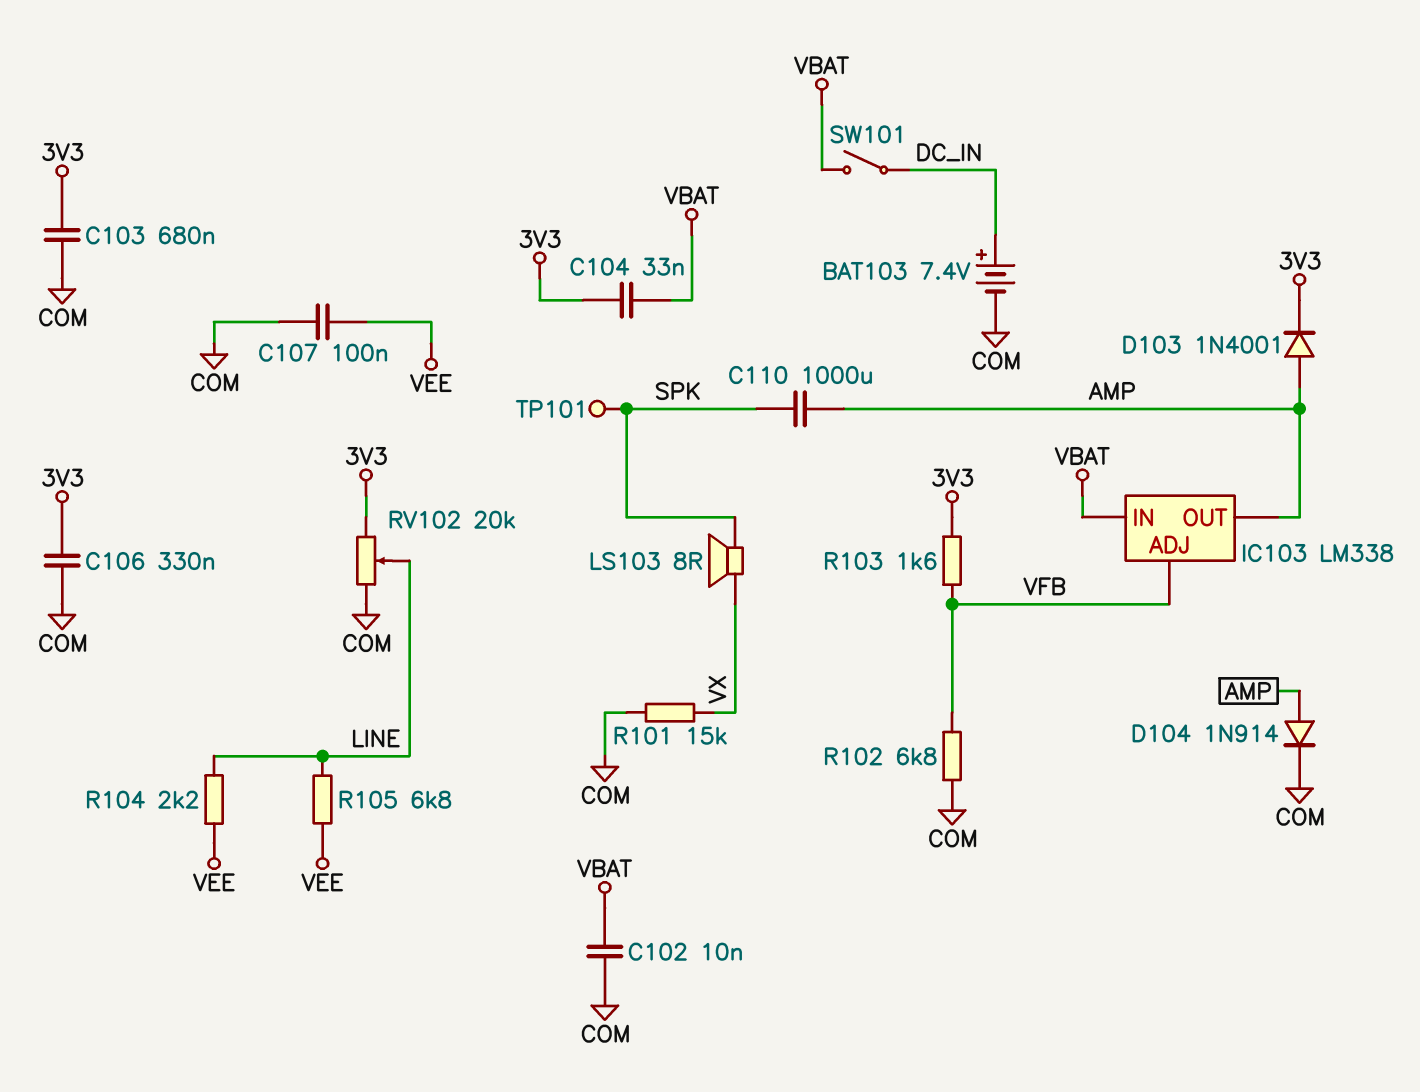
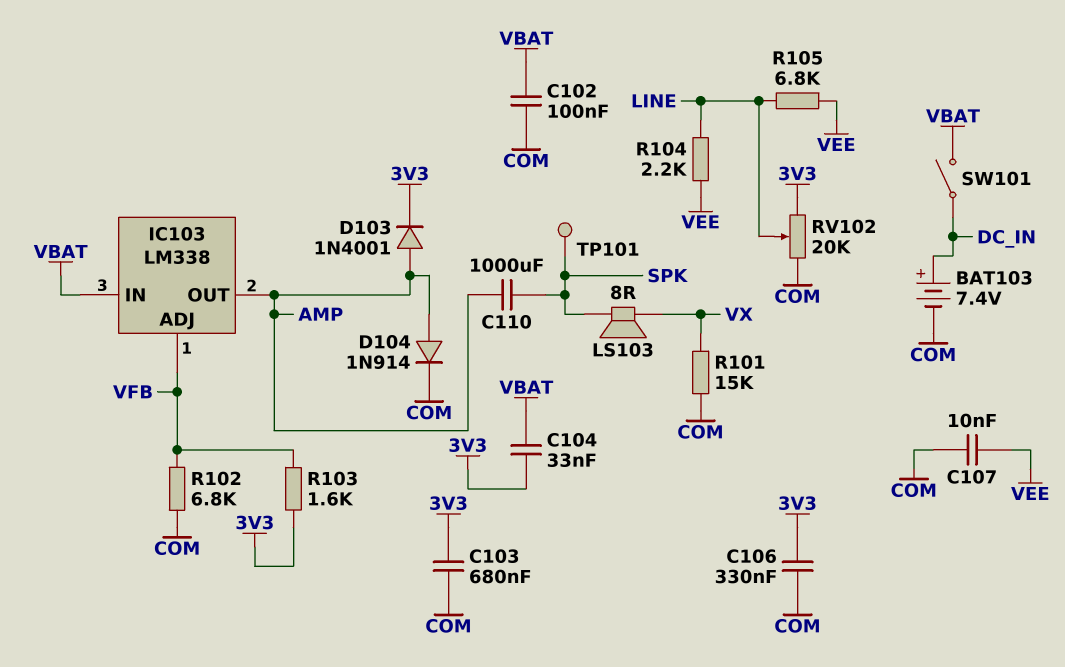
C102: 10nF (COM, VBAT) -> 100nF (COM, VBAT)
C107: 100nF (COM, VEE) -> 10nF (COM, VEE)

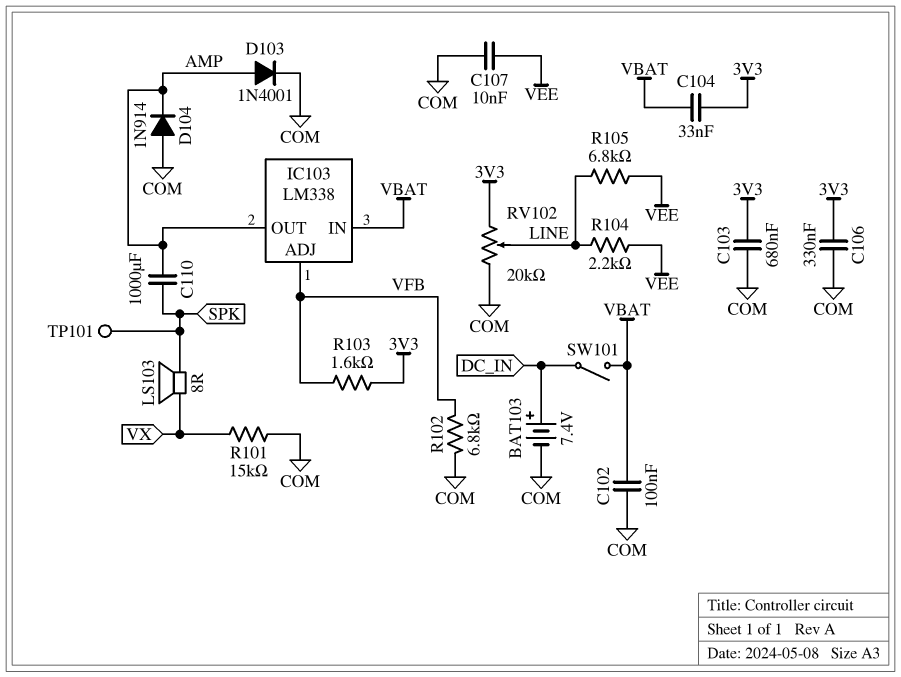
D103: diode 1N4001 (A AMP, K 3V3) -> diode 1N4001 (A AMP, K COM)
D104: diode 1N914 (A AMP, K COM) -> diode 1N914 (A COM, K AMP)

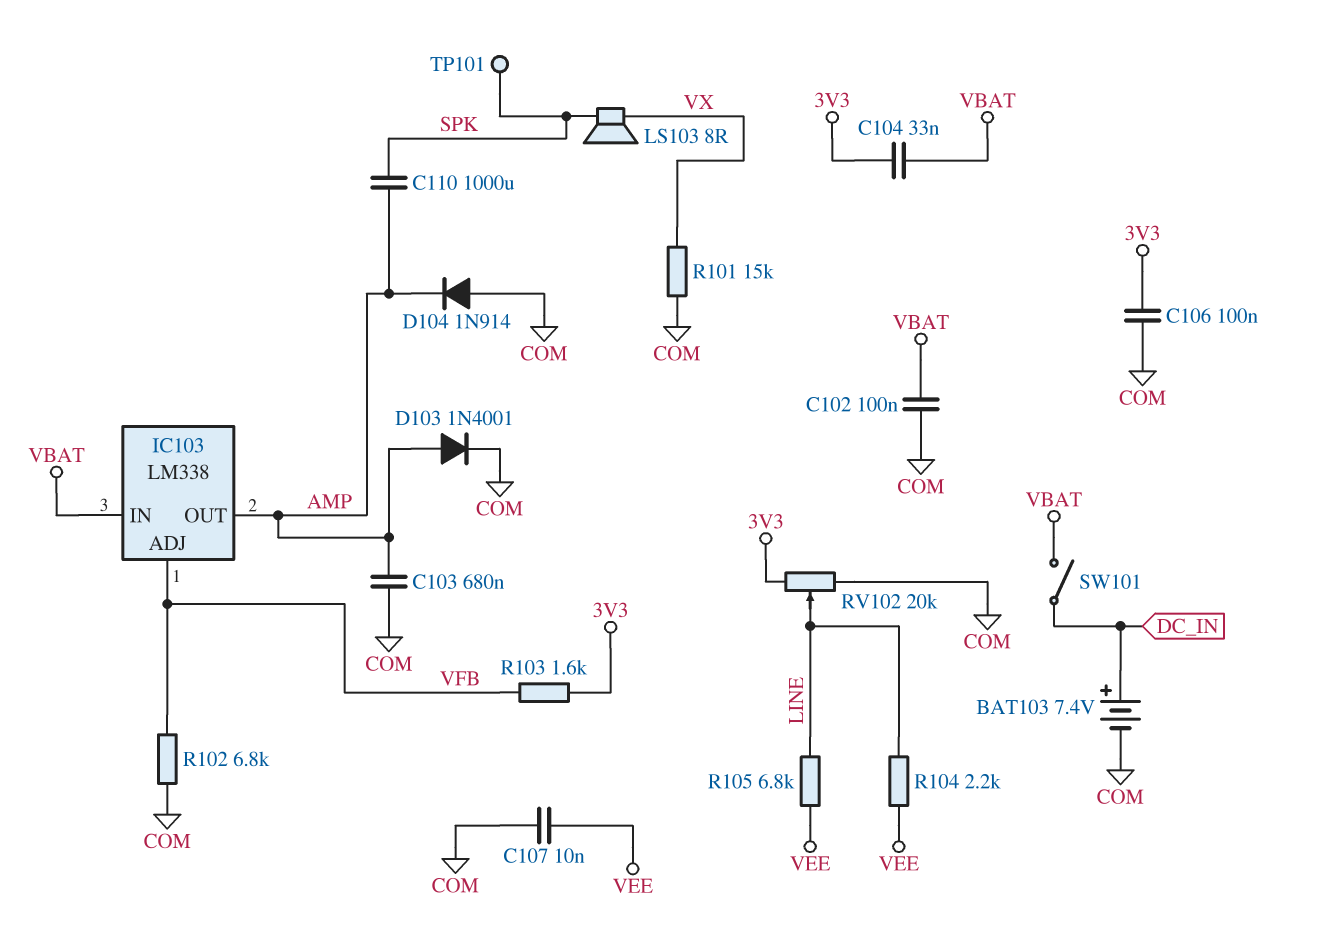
C103: 680nF (3V3, COM) -> 680nF (AMP, COM)
C106: 330nF (3V3, COM) -> 100nF (3V3, COM)

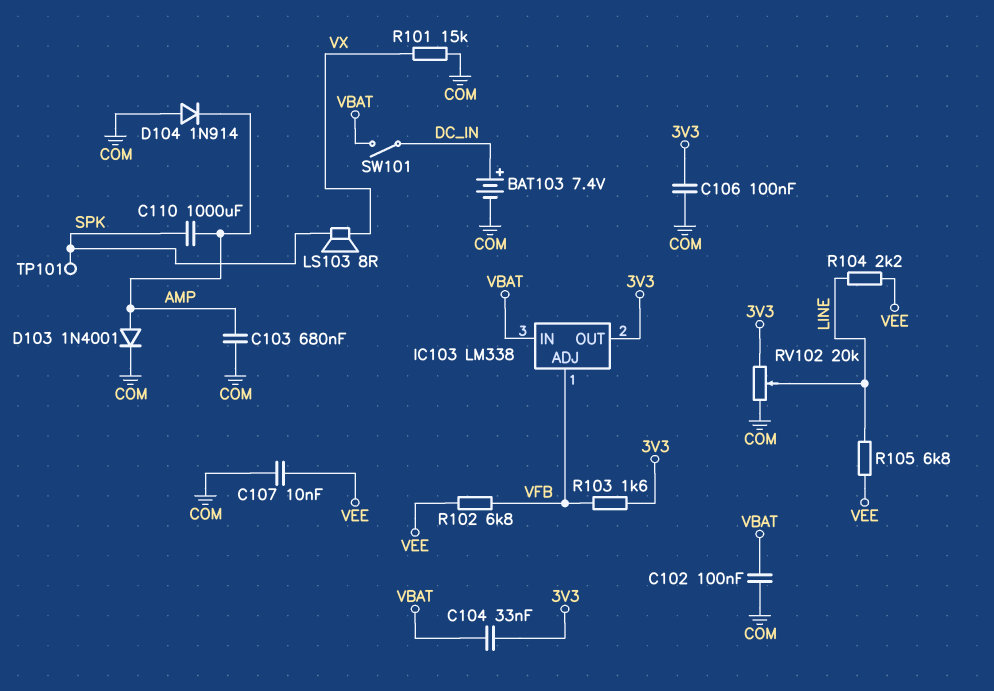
IC103 pin OUT: AMP -> 3V3
R102: 6.8k (COM, VFB) -> 6.8k (VEE, VFB)

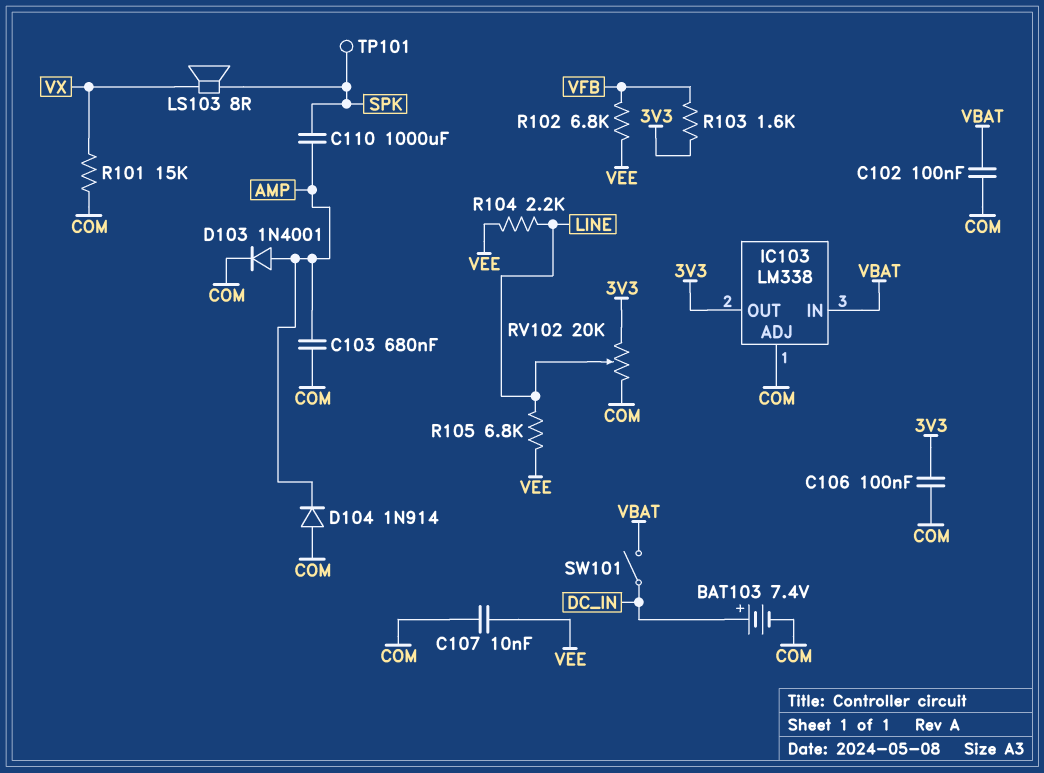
C104: 33nF (3V3, VBAT) -> none
IC103 pin ADJ: VFB -> COM

